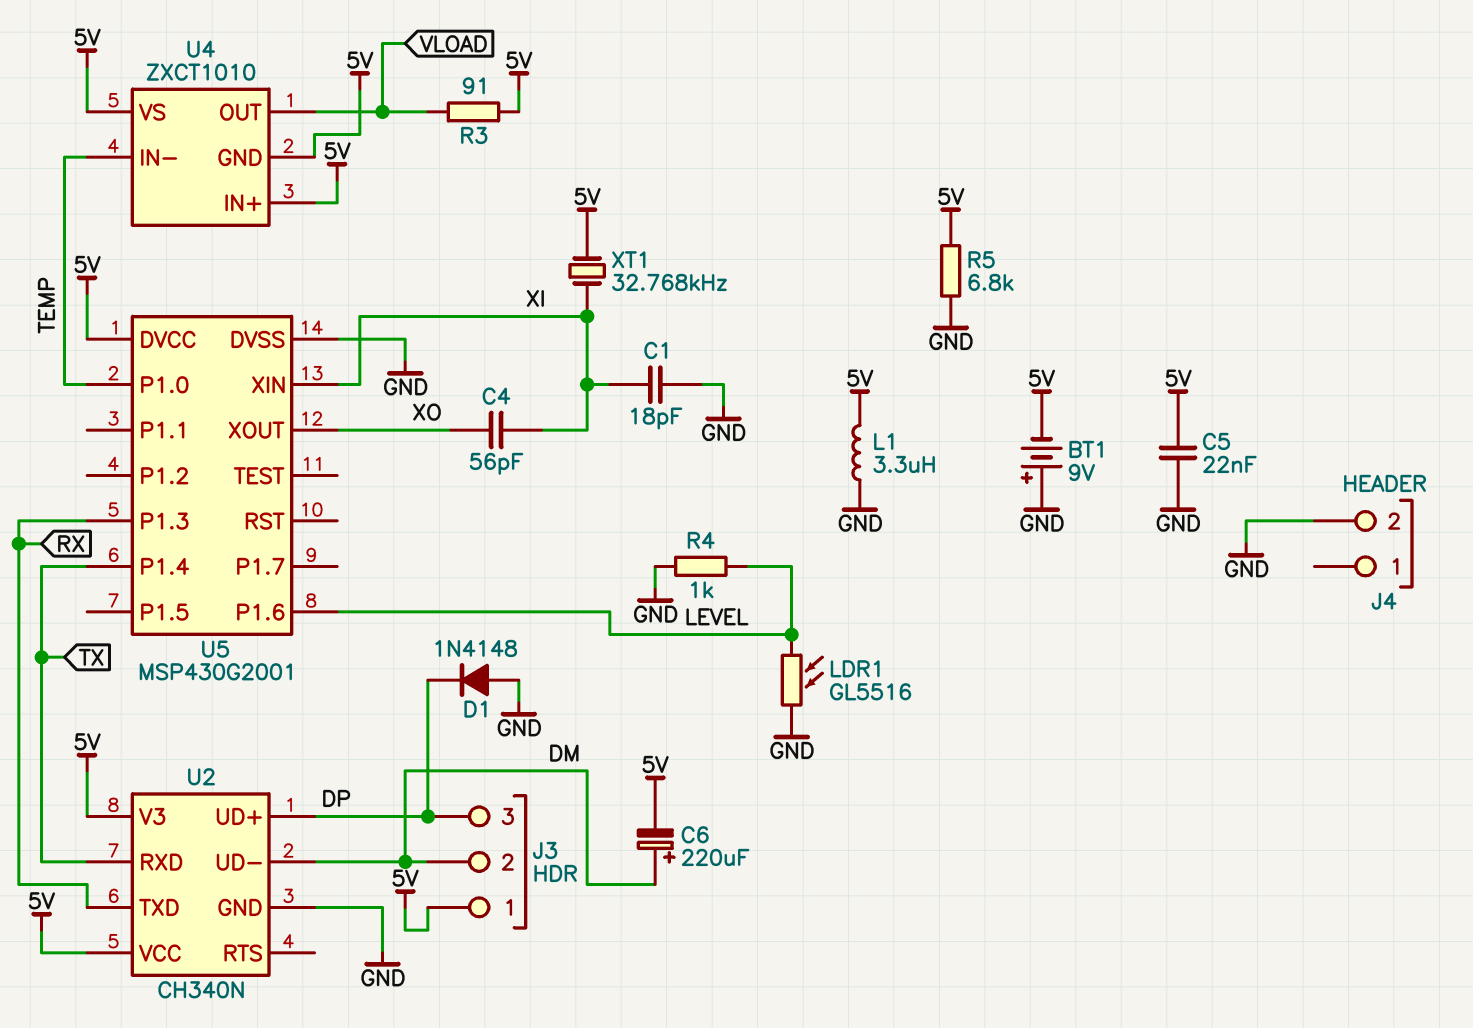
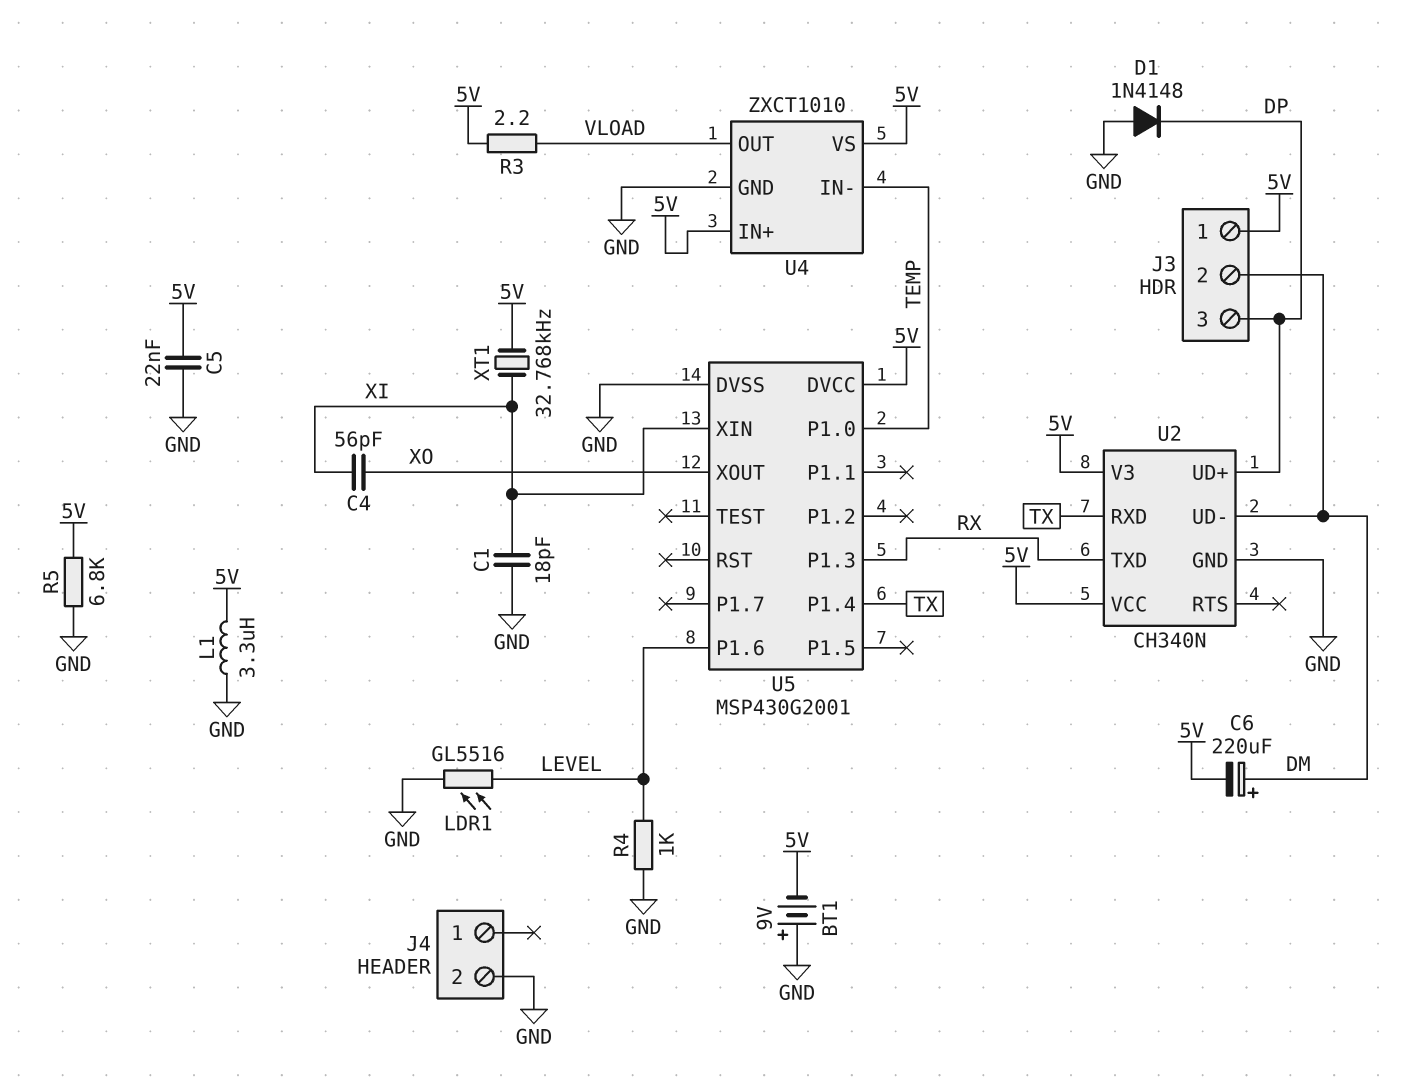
R3: 91 (5V, VLOAD) -> 2.2 (5V, VLOAD)
U4 pin GND: 5V -> GND

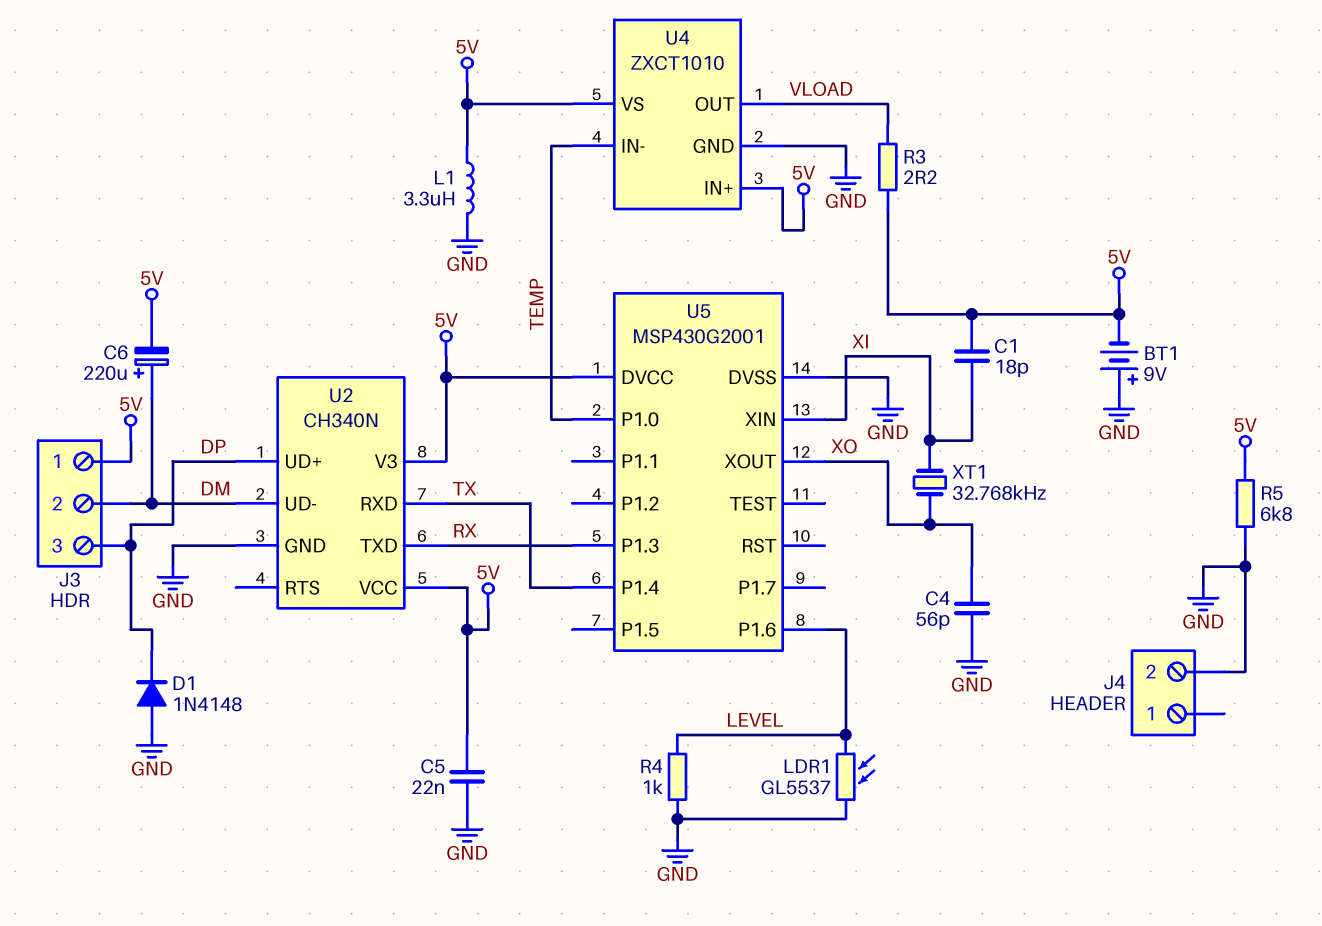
C1: 18pF (GND, XI) -> 18pF (5V, XI)
C4: 56pF (XI, XO) -> 56pF (GND, XO)
LDR1: GL5516 (GND, LEVEL) -> GL5537 (GND, LEVEL)
XT1: 32.768kHz (5V, XI) -> 32.768kHz (XI, XO)

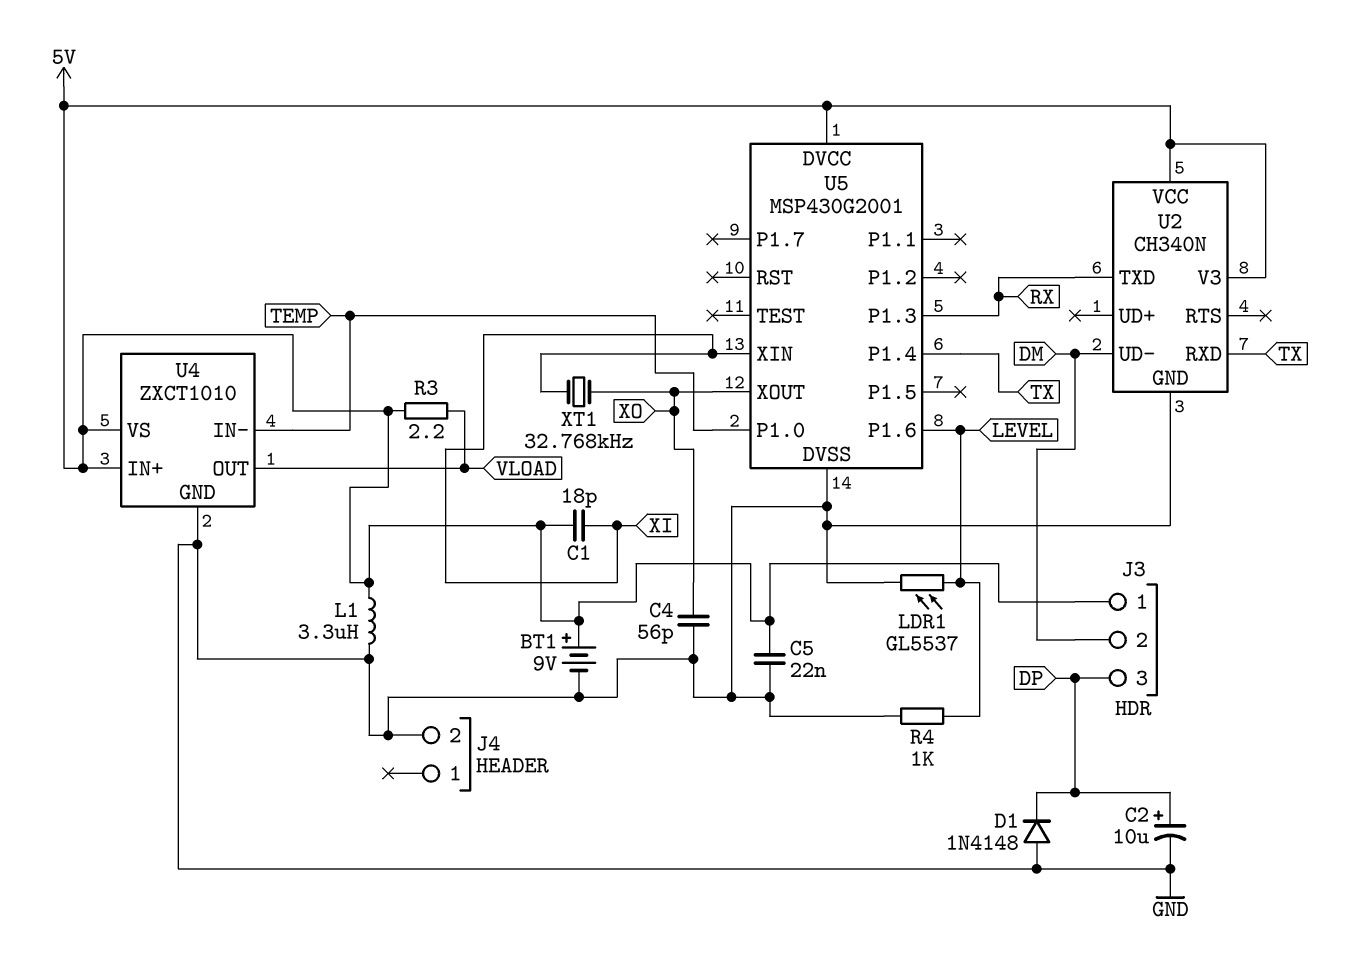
BT1: 9V (plus GND, minus 5V) -> 9V (plus 5V, minus GND)
C2: none -> 10uF (plus DP, minus GND)
C6: 220uF (plus DM, minus 5V) -> none
R5: 6.8k (5V, GND) -> none
U2 pin UD+: DP -> none

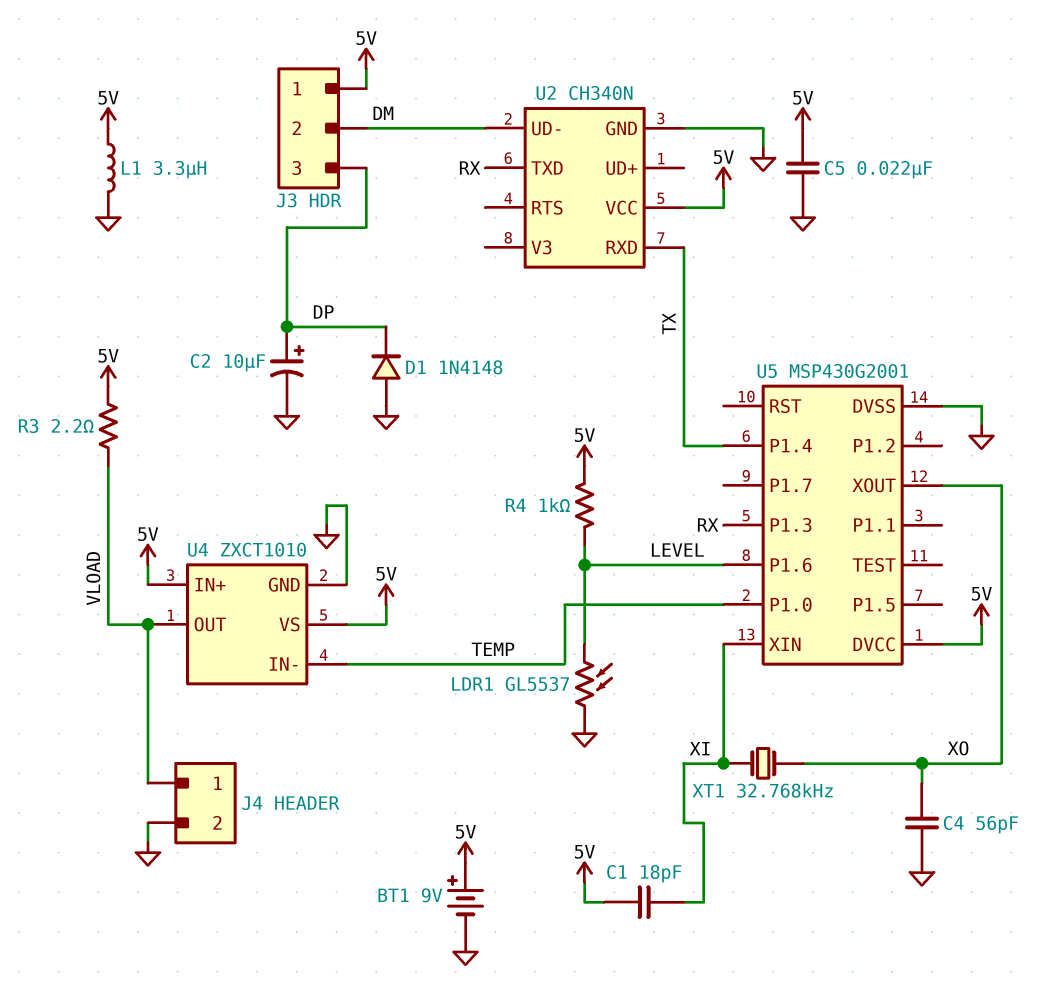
J4 pin 1: none -> VLOAD
R4: 1k (GND, LEVEL) -> 1k (5V, LEVEL)
U2 pin V3: 5V -> none

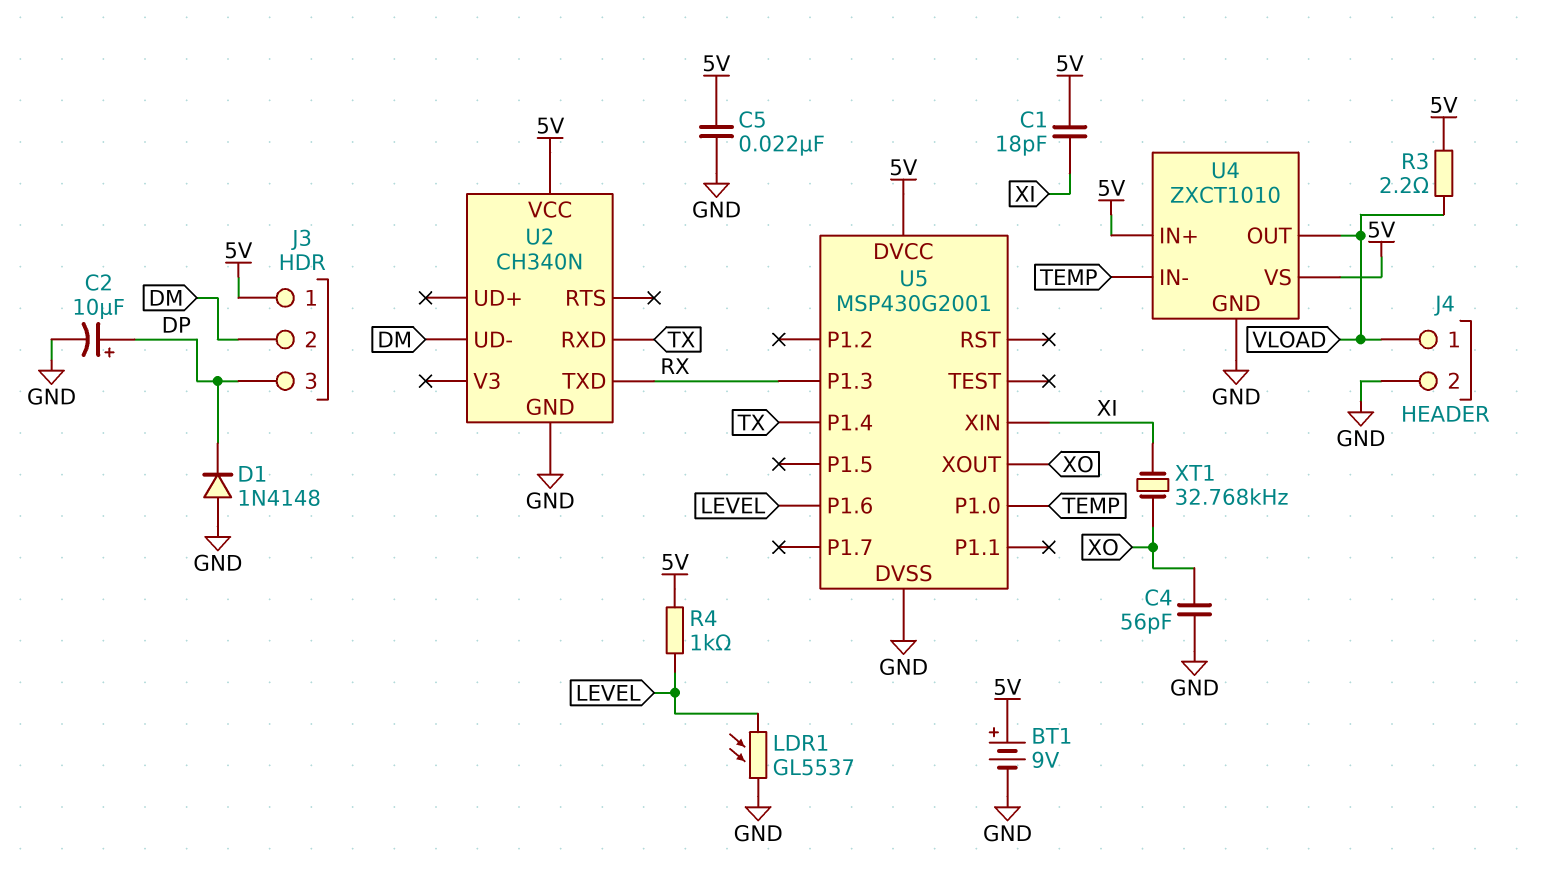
L1: 3.3uH (5V, GND) -> none

